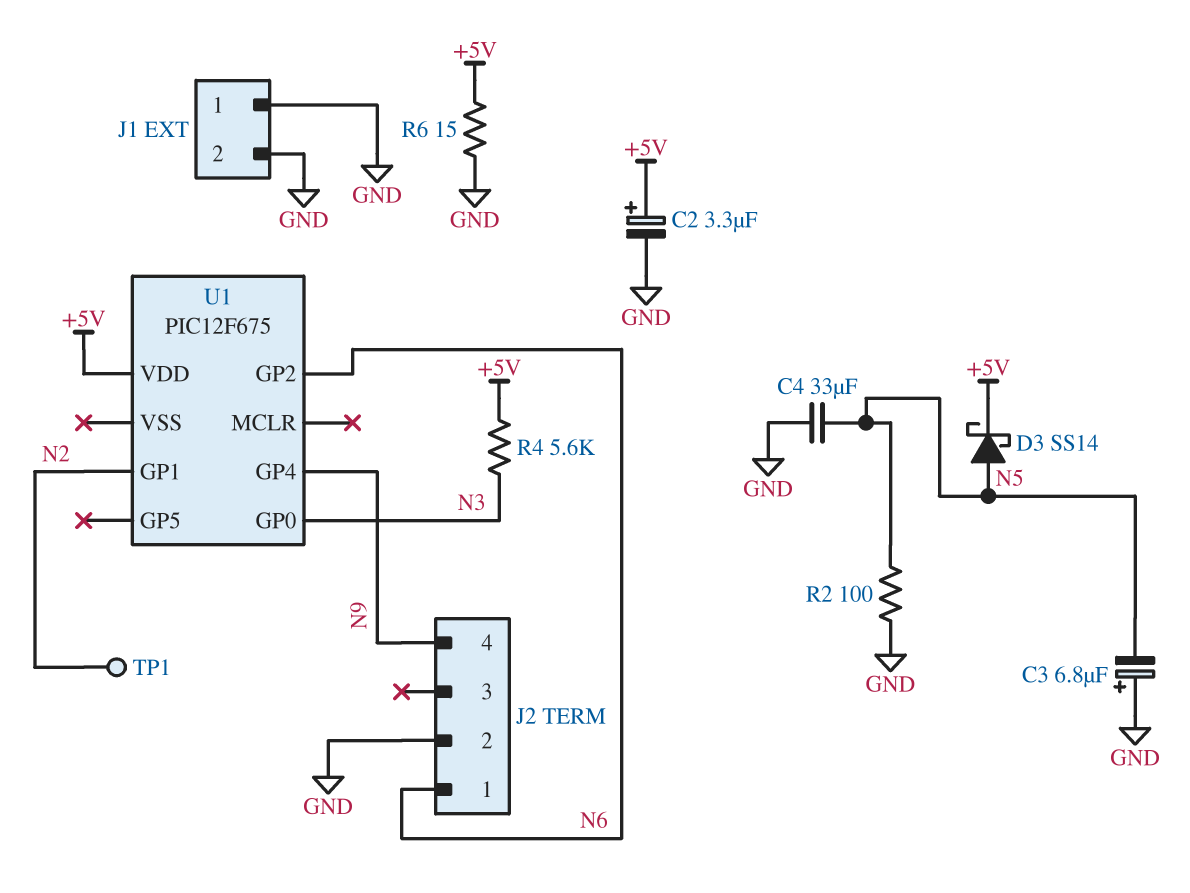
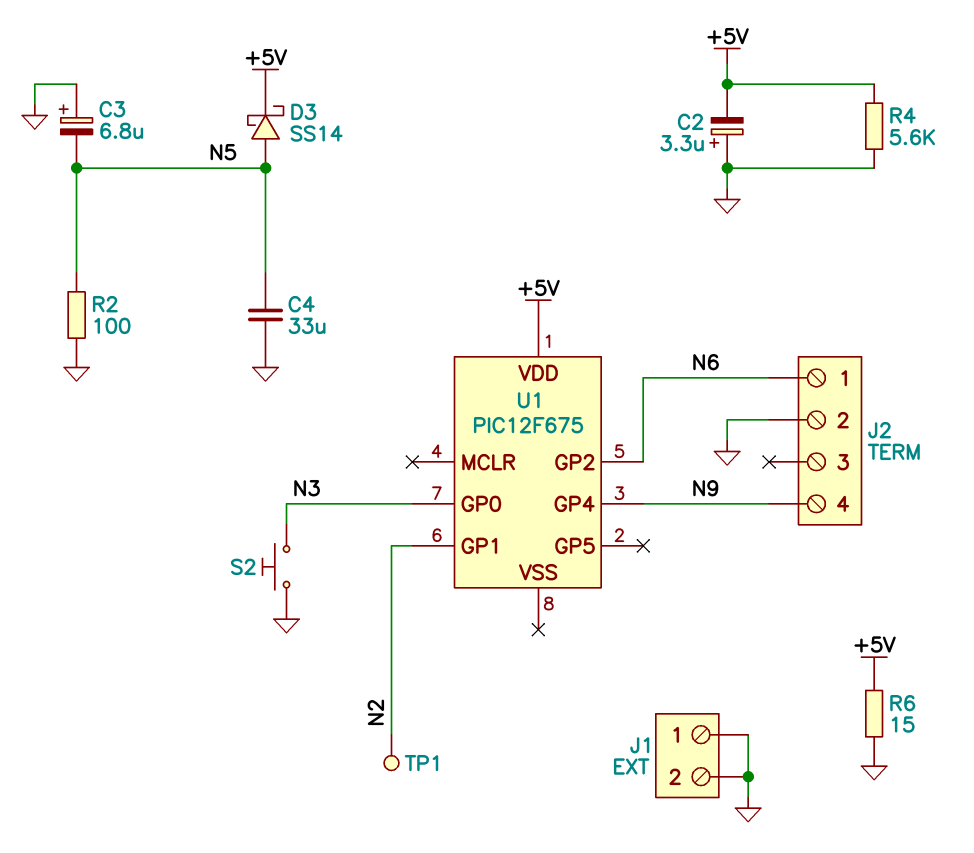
C2: 3.3uF (plus +5V, minus GND) -> 3.3uF (plus GND, minus +5V)
R4: 5.6k (+5V, N3) -> 5.6k (+5V, GND)
S2: none -> button (GND, N3)

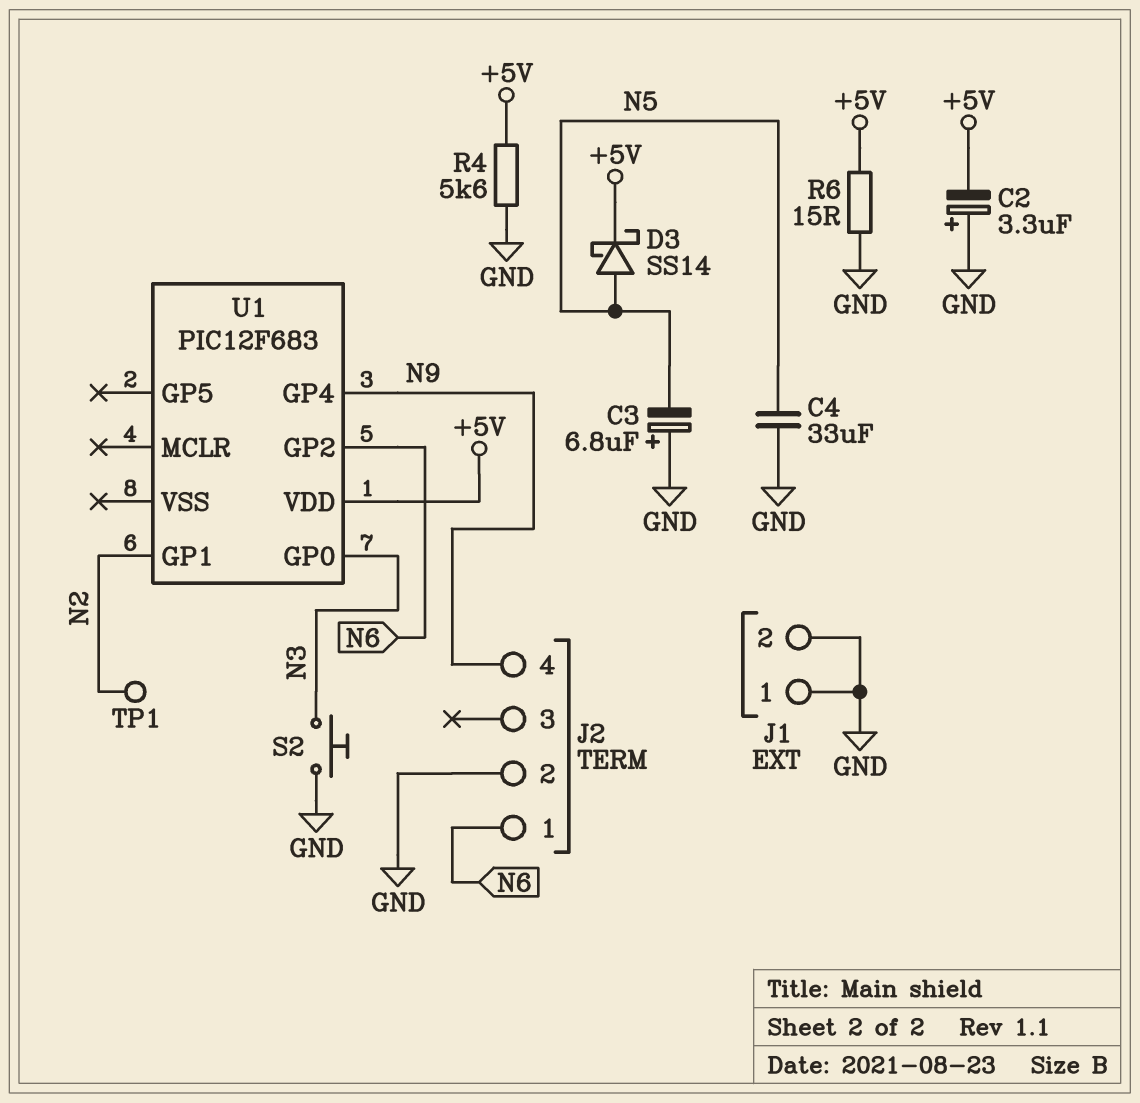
R2: 100 (GND, N5) -> none
U1: PIC12F675 -> PIC12F683

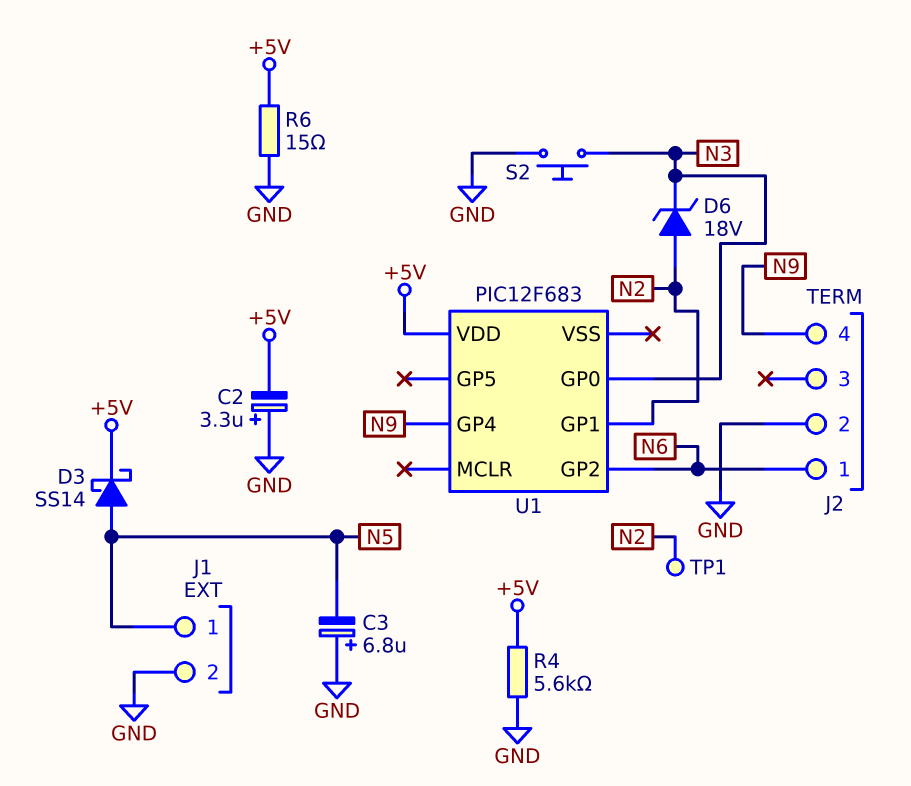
C4: 33uF (GND, N5) -> none
D6: none -> zener 18V (A N2, K N3)
J1 pin 1: GND -> N5

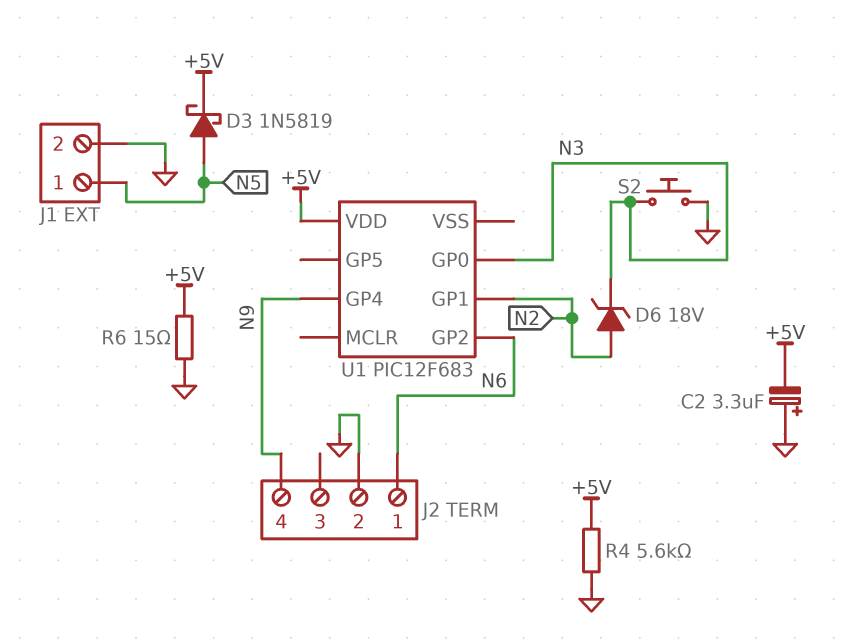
C3: 6.8uF (plus GND, minus N5) -> none
D3: schottky SS14 (A N5, K +5V) -> schottky 1N5819 (A N5, K +5V)
TP1: test point (N2) -> none

